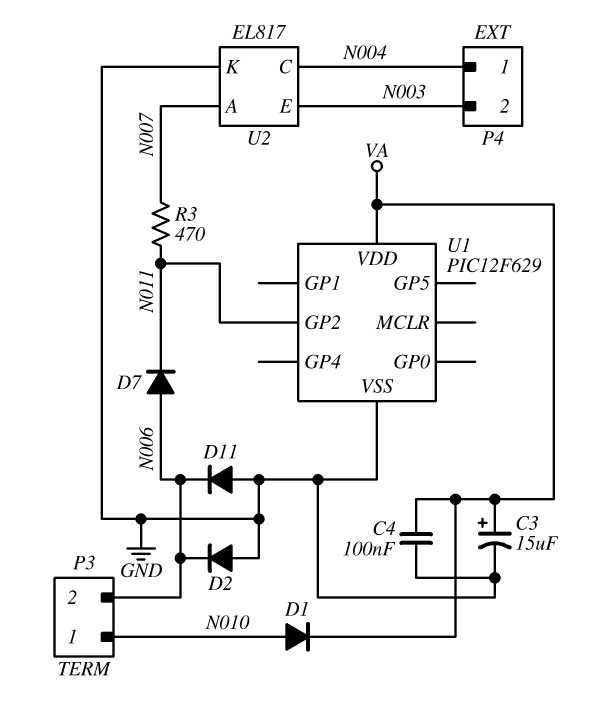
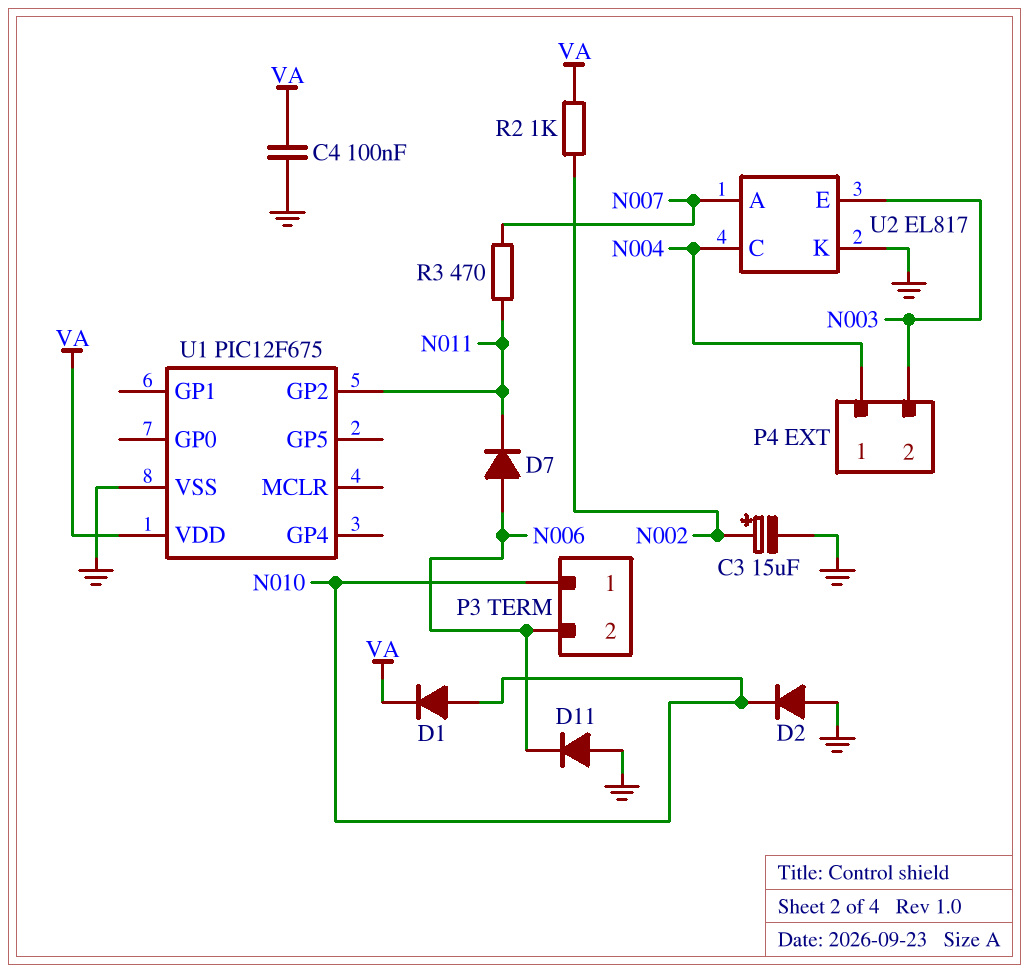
C3: 15uF (plus VA, minus GND) -> 15uF (plus N002, minus GND)
D2: diode (A GND, K N006) -> diode (A GND, K N010)
R2: none -> 1k (N002, VA)
U1: PIC12F629 -> PIC12F675

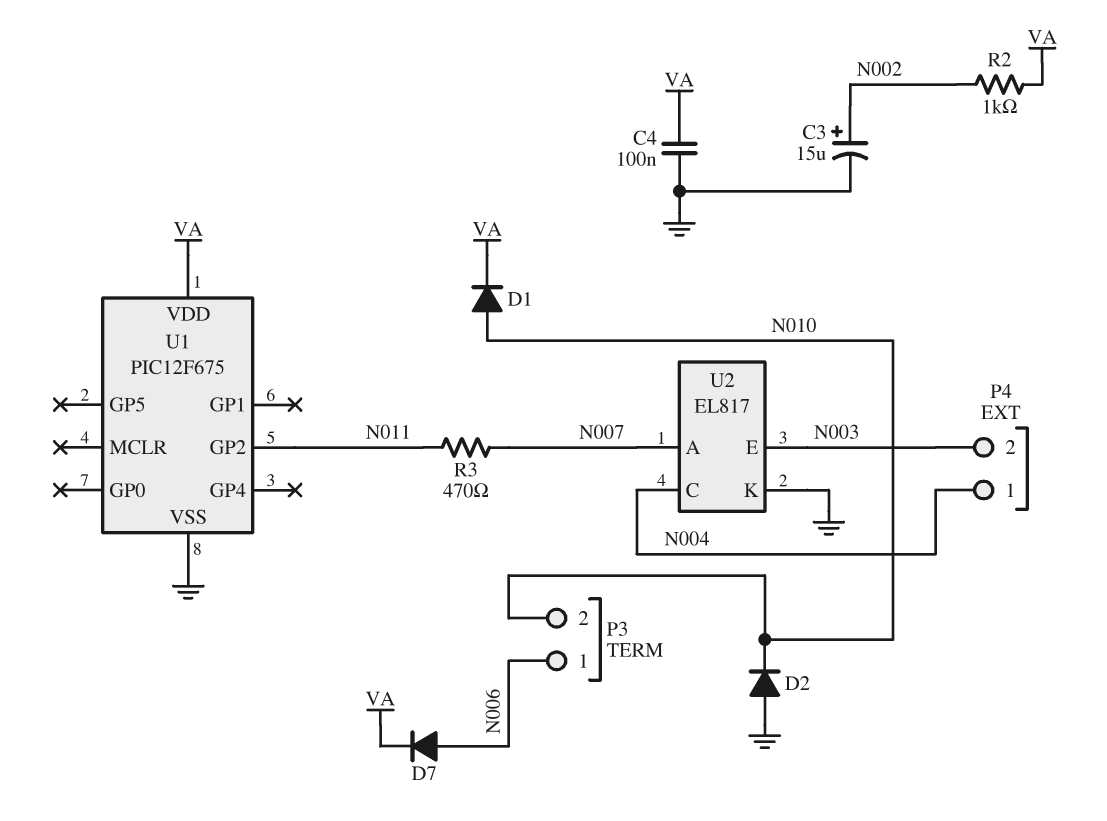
D7: diode (A N006, K N011) -> diode (A N006, K VA)
D11: diode (A GND, K N006) -> none
P3 pin 1: N010 -> N006
P3 pin 2: N006 -> N010

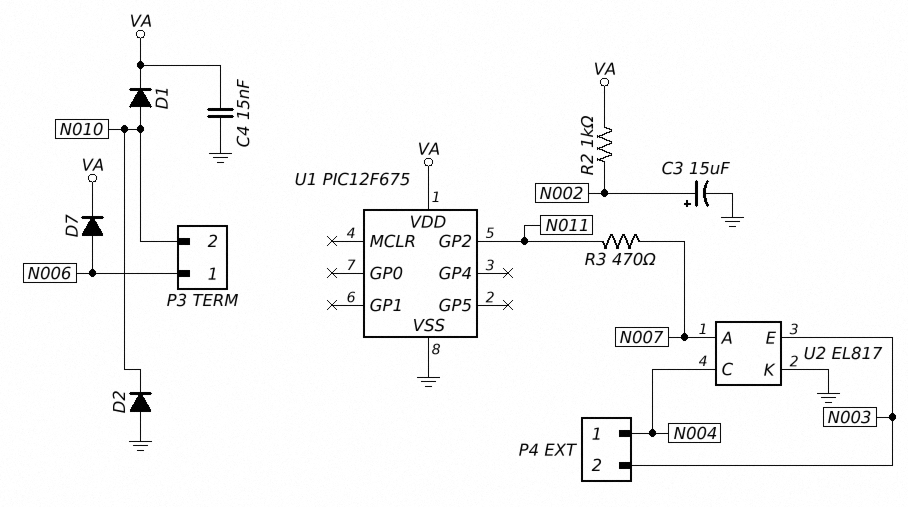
C4: 100nF (GND, VA) -> 15nF (GND, VA)

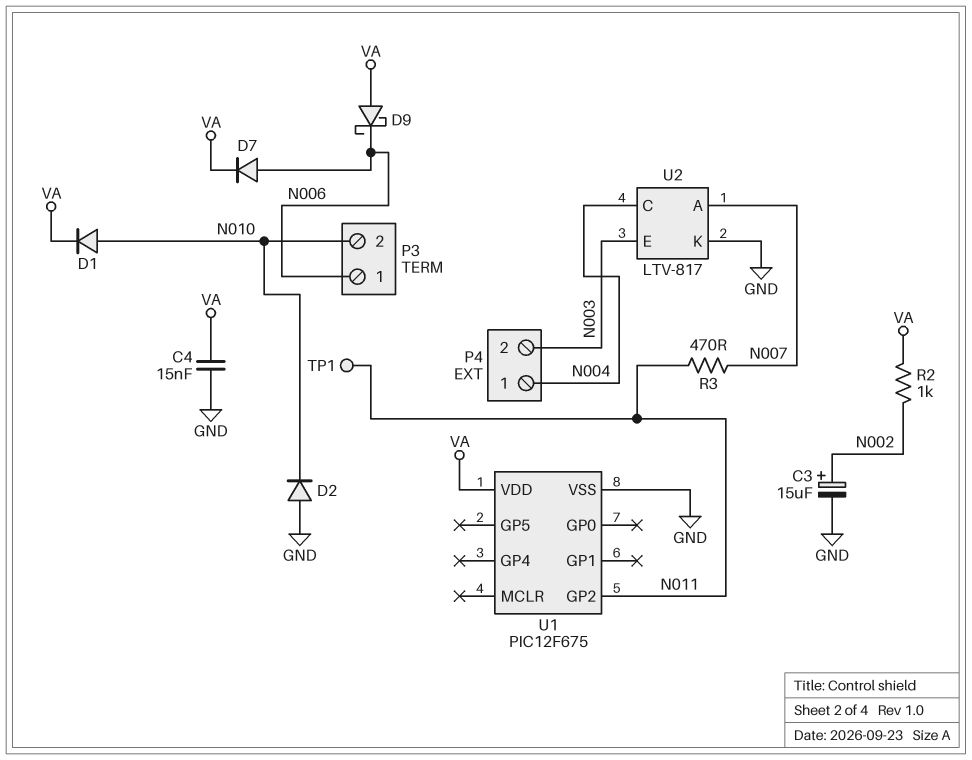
D9: none -> schottky (A VA, K N006)
TP1: none -> test point (N011)
U2: EL817 -> LTV-817

